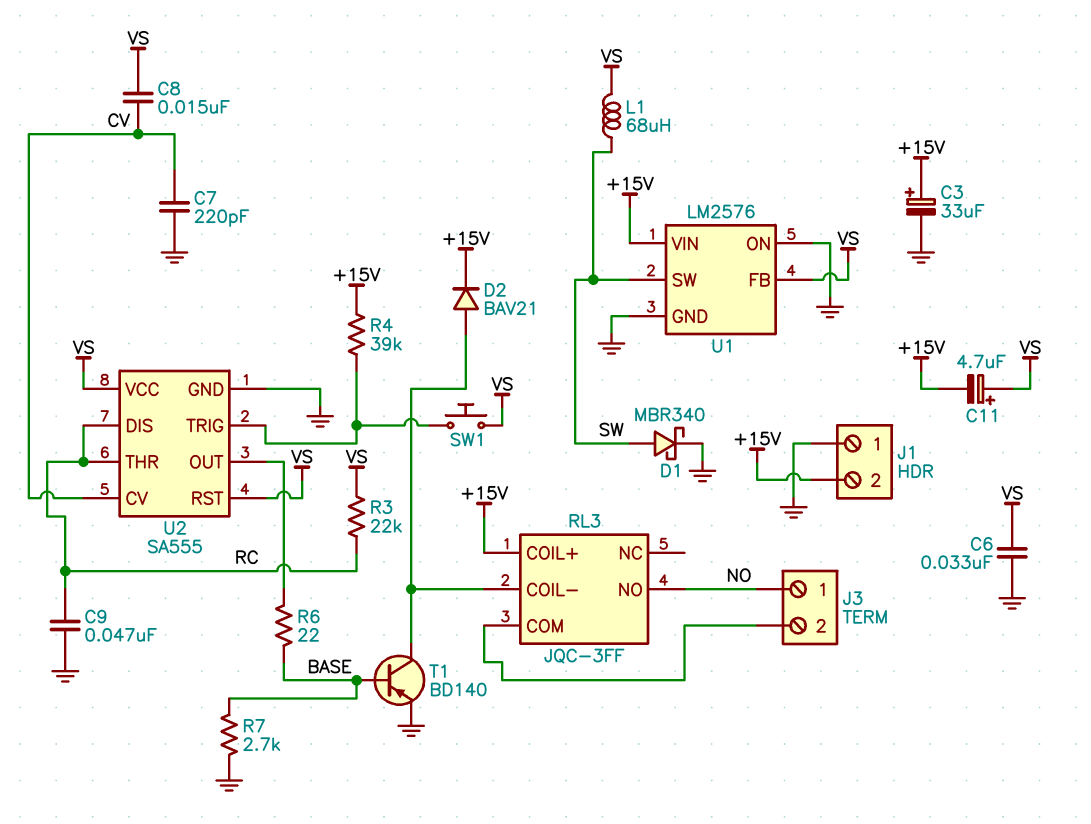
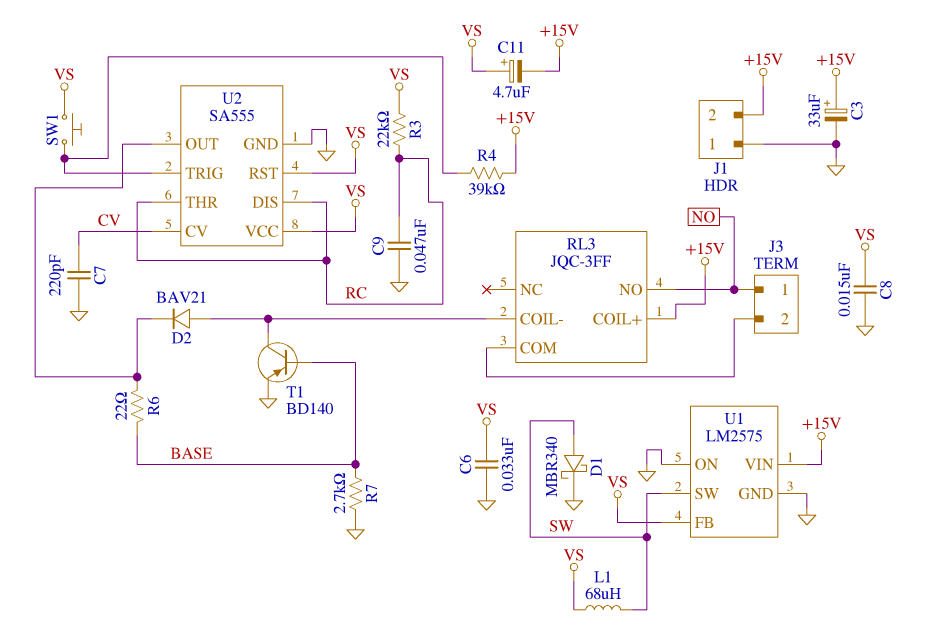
C8: 15nF (CV, VS) -> 15nF (GND, VS)
D2: diode BAV21 (A RL3/COIL-, K +15V) -> diode BAV21 (A RL3/COIL-, K U2/OUT)
U1: LM2576 -> LM2575

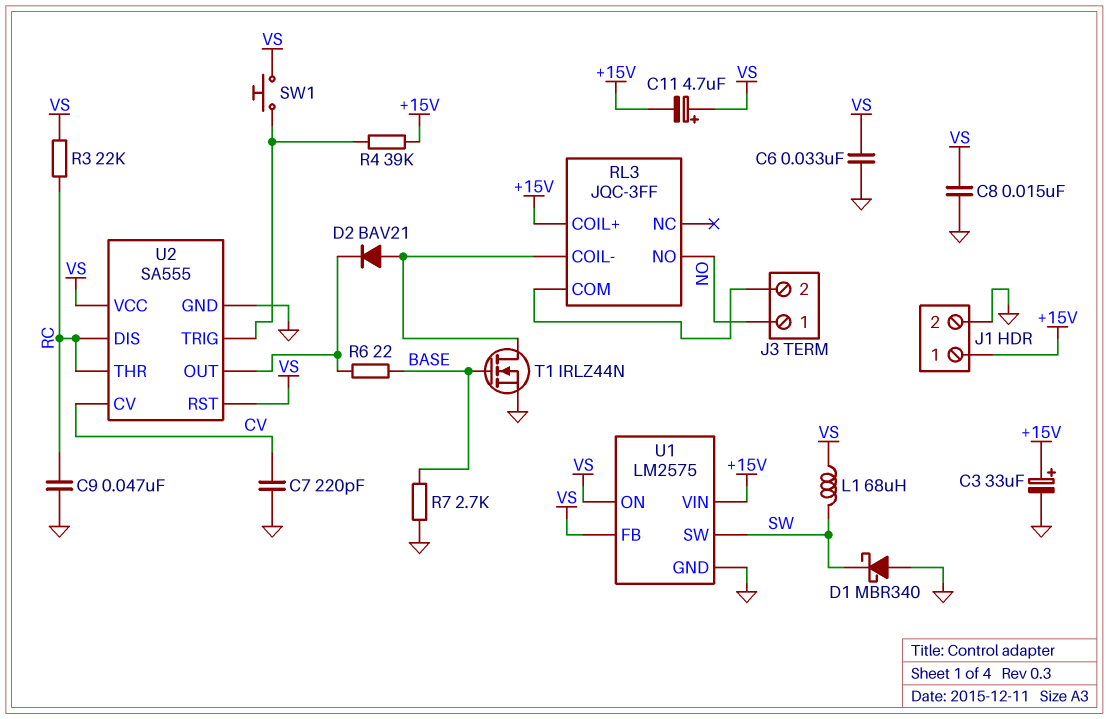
D1: schottky MBR340 (A SW, K GND) -> schottky MBR340 (A GND, K SW)
J1 pin 1: GND -> +15V
J1 pin 2: +15V -> GND
T1: PNP BD140 (B BASE, C RL3/COIL-, E GND) -> NMOS IRLZ44N (G BASE, D RL3/COIL-, S GND)
U1 pin ON: GND -> VS

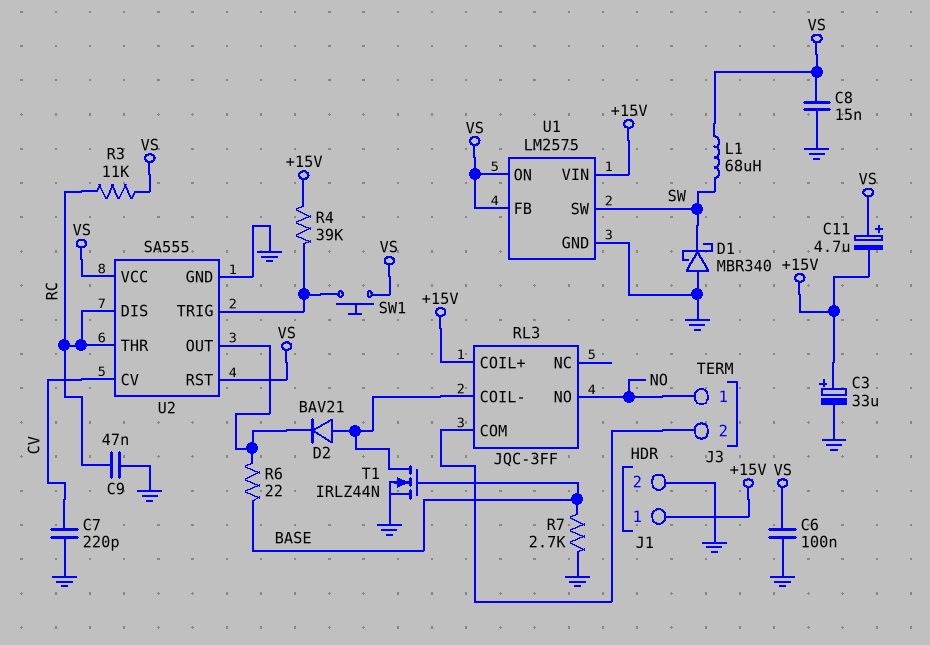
C6: 33nF (GND, VS) -> 100nF (GND, VS)
R3: 22k (RC, VS) -> 11k (RC, VS)

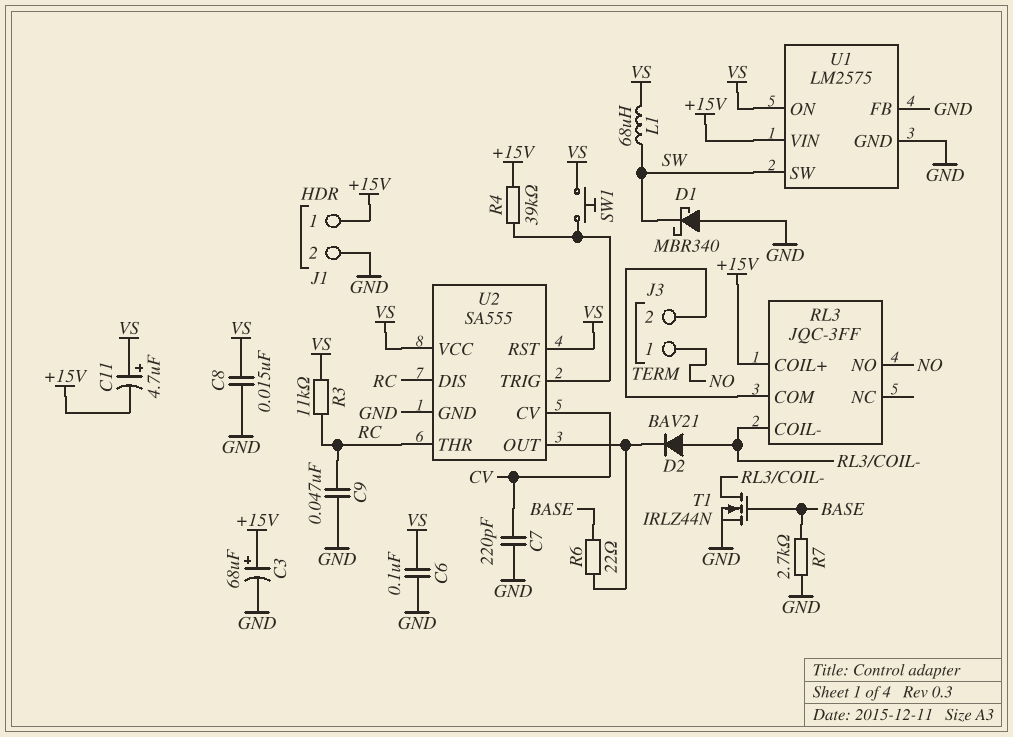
C3: 33uF (plus +15V, minus GND) -> 68uF (plus +15V, minus GND)
U1 pin FB: VS -> GND

